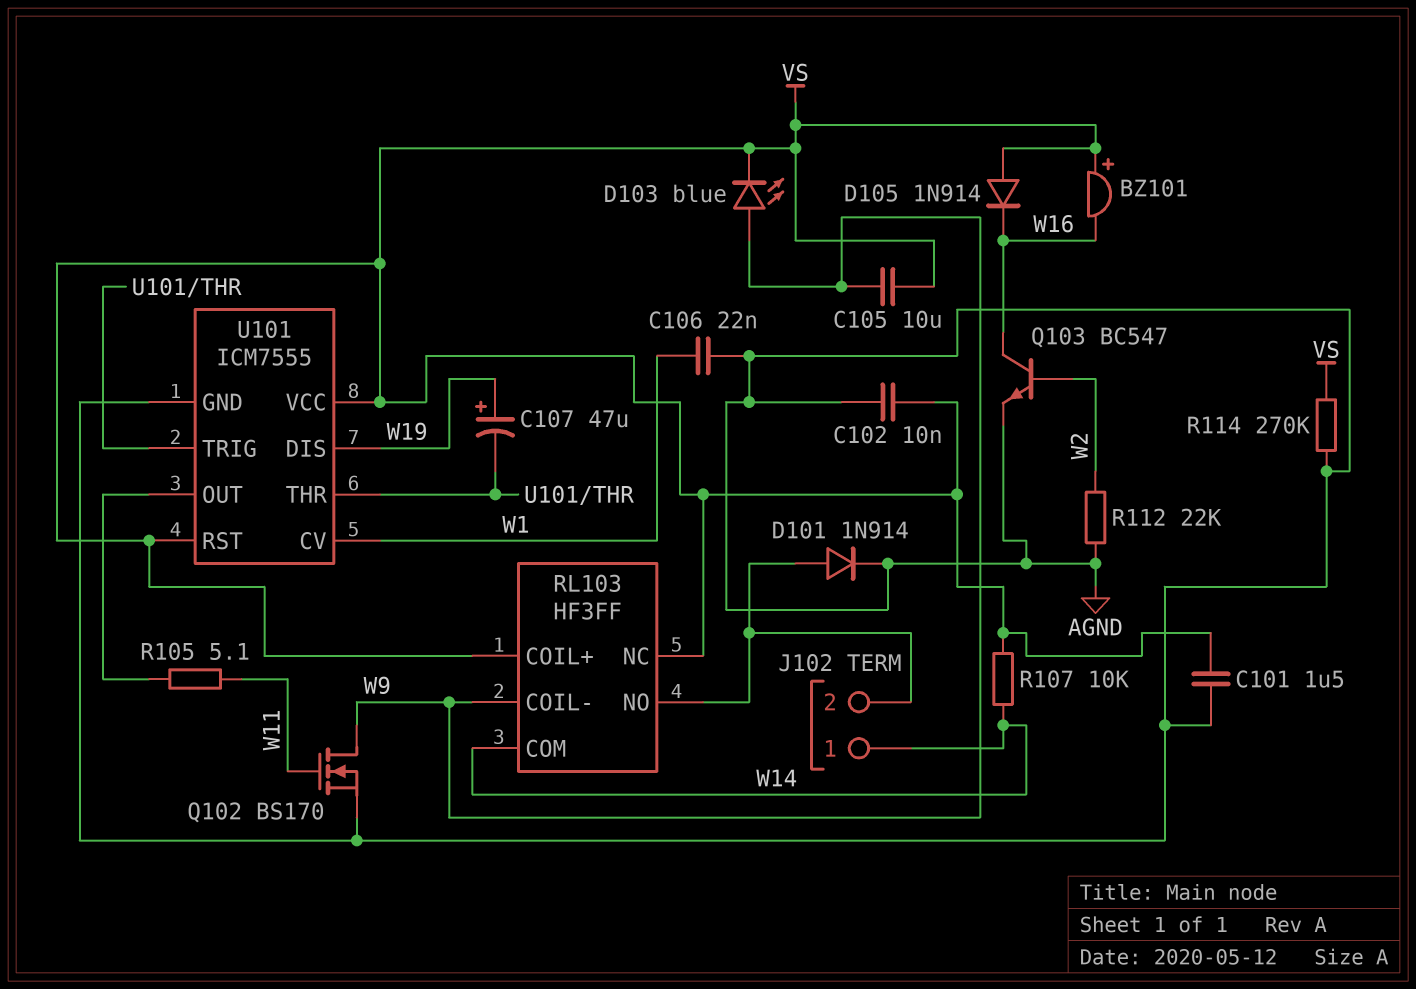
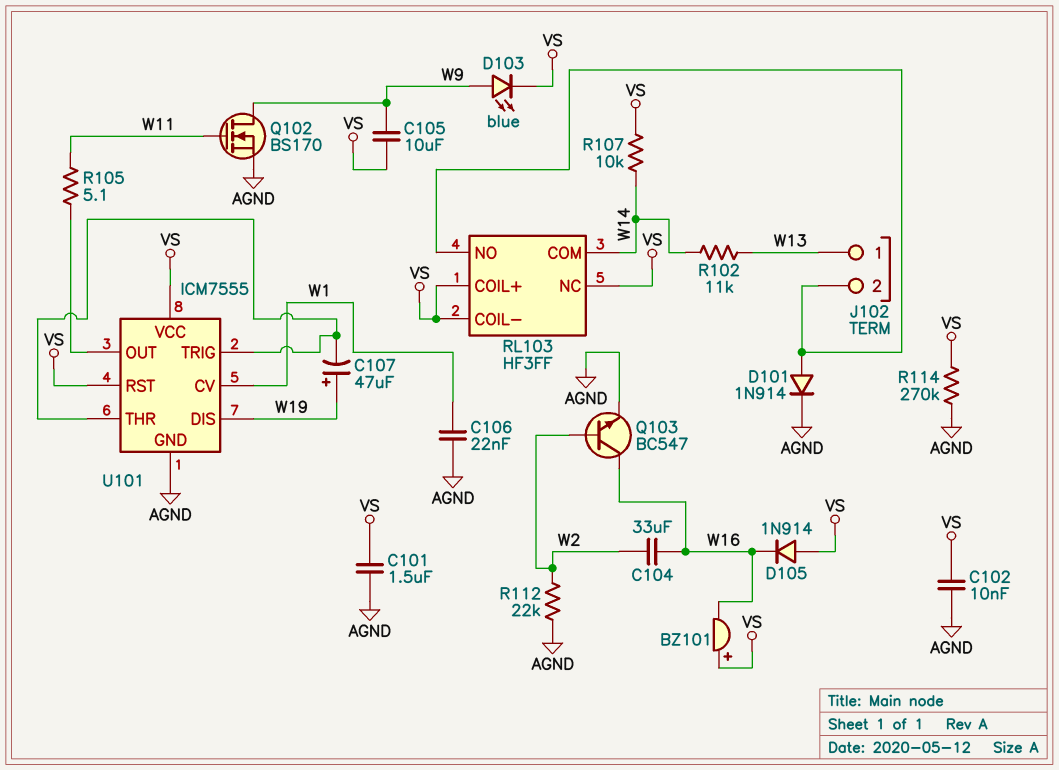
C104: none -> 33uF (W2, W16)
J102 pin 1: W14 -> W13
R102: none -> 11k (W13, W14)
RL103 pin COIL-: W9 -> VS

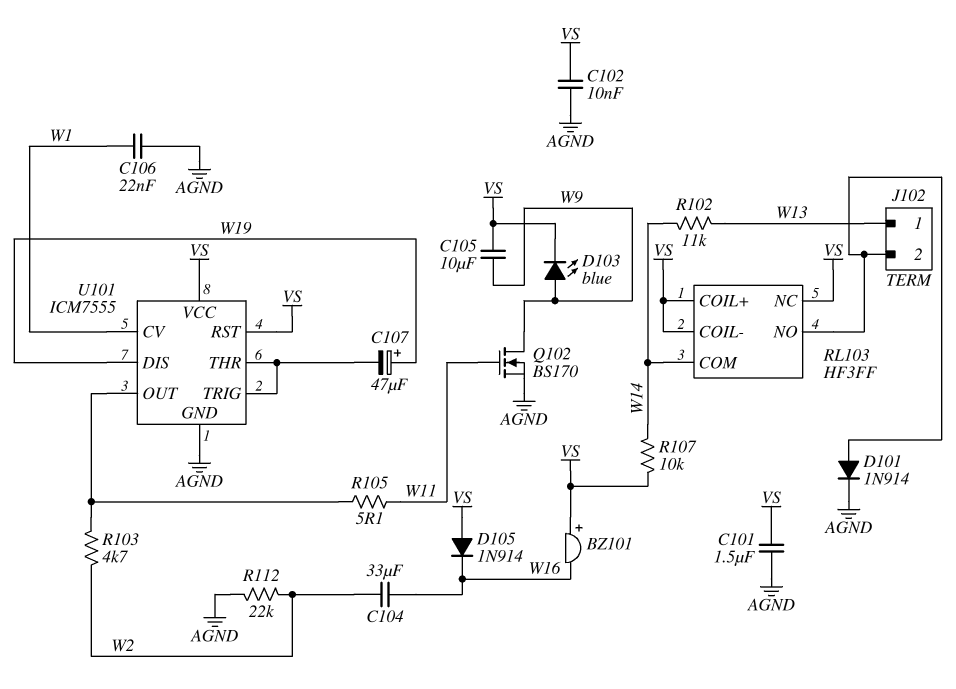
Q103: NPN BC547 (B W2, C W16, E AGND) -> none
R103: none -> 4.7k (U101/OUT, W2)
R114: 270k (AGND, VS) -> none

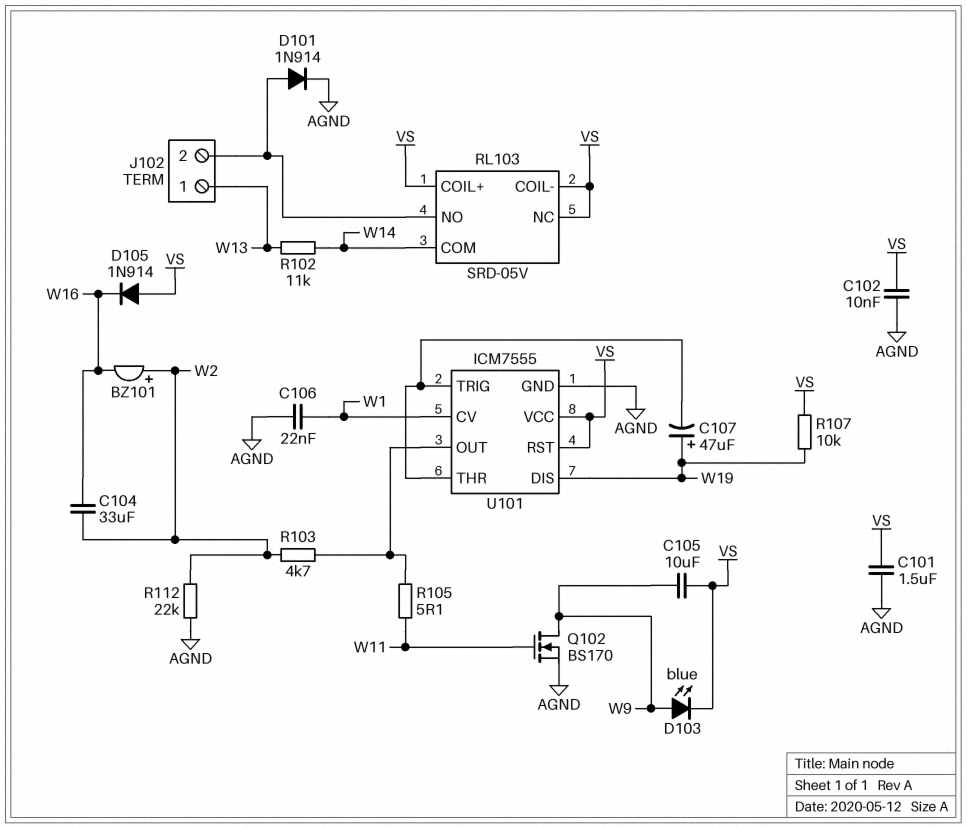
BZ101: buzzer (plus VS, minus W16) -> buzzer (plus W2, minus W16)
R107: 10k (VS, W14) -> 10k (VS, W19)
RL103: HF3FF -> SRD-05V

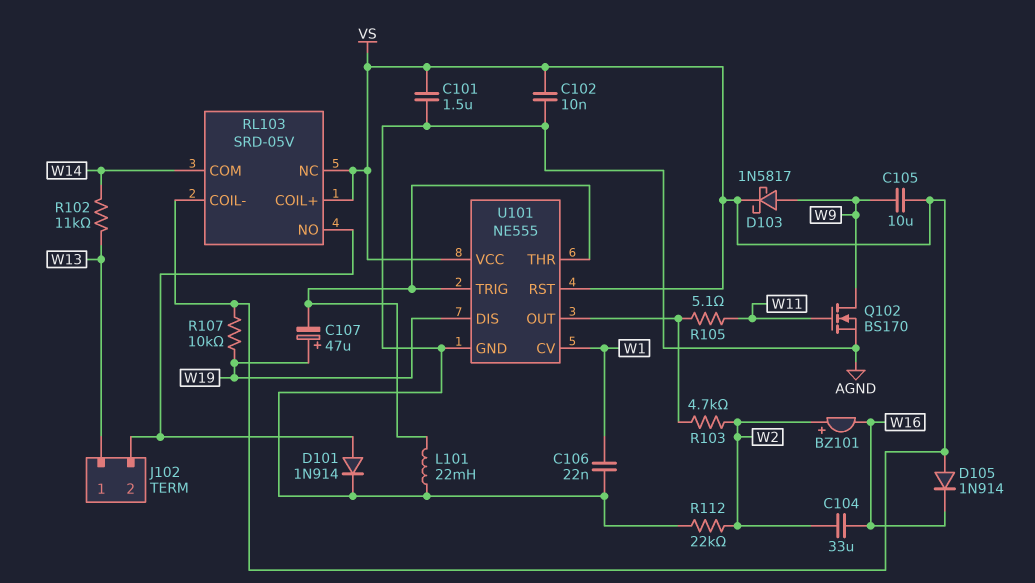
D103: LED blue (A W9, K VS) -> schottky 1N5817 (A W9, K VS)
L101: none -> 22mH (AGND, U101/THR)
U101: ICM7555 -> NE555

